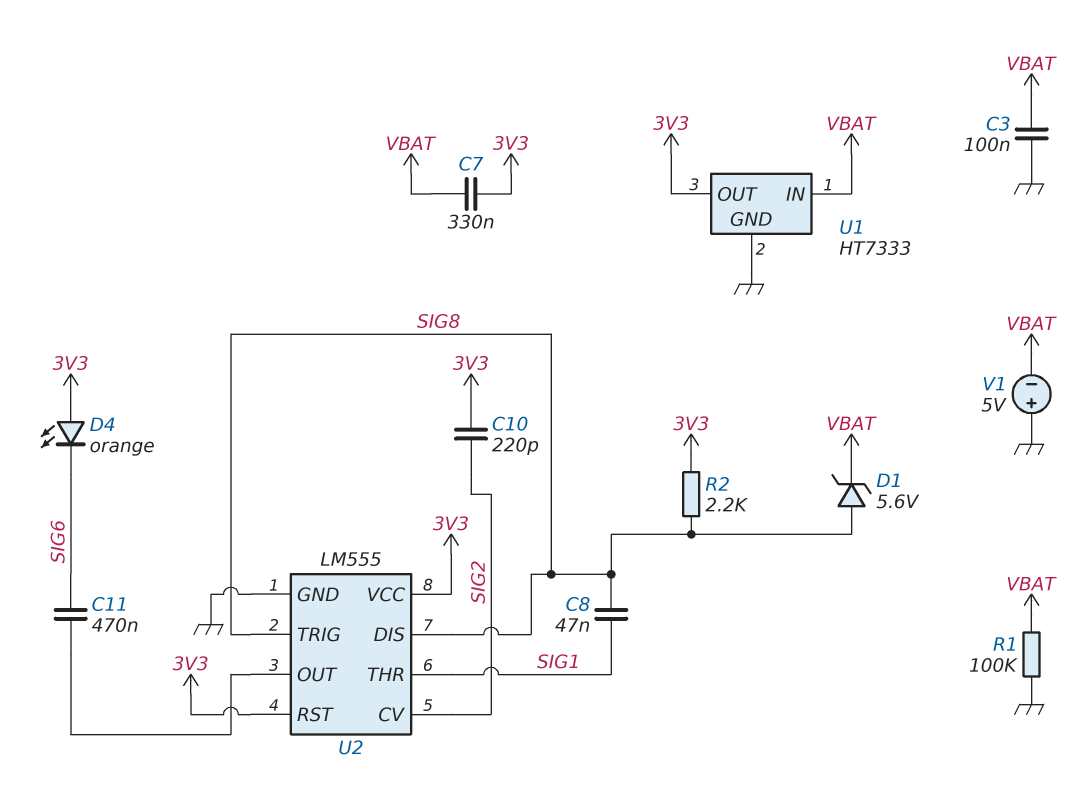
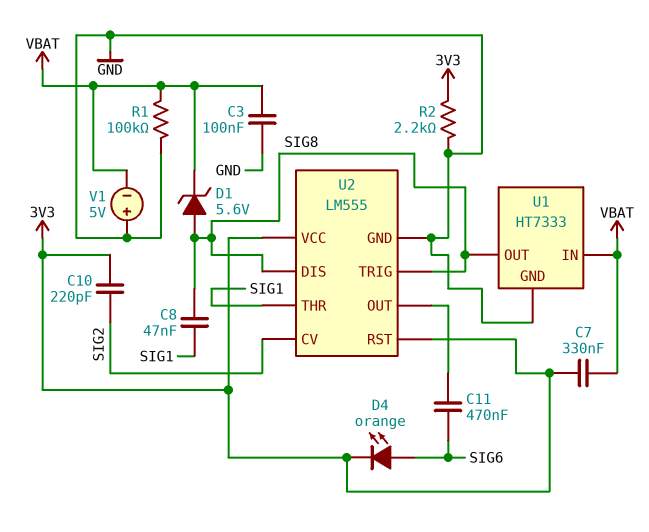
D4: LED orange (A 3V3, K SIG6) -> LED orange (A SIG6, K 3V3)
R2: 2.2k (3V3, SIG8) -> 2.2k (3V3, GND)
U1 pin OUT: 3V3 -> SIG8

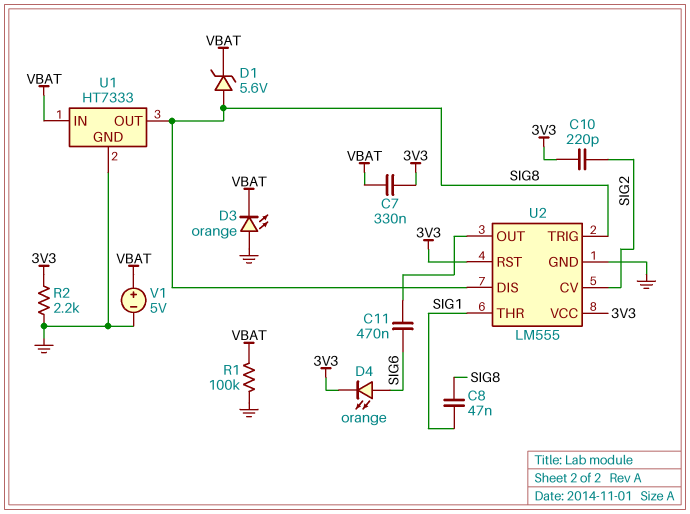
C3: 100nF (GND, VBAT) -> none
D3: none -> LED orange (A GND, K VBAT)
V1: 5V (plus GND, minus VBAT) -> 5V (plus VBAT, minus GND)

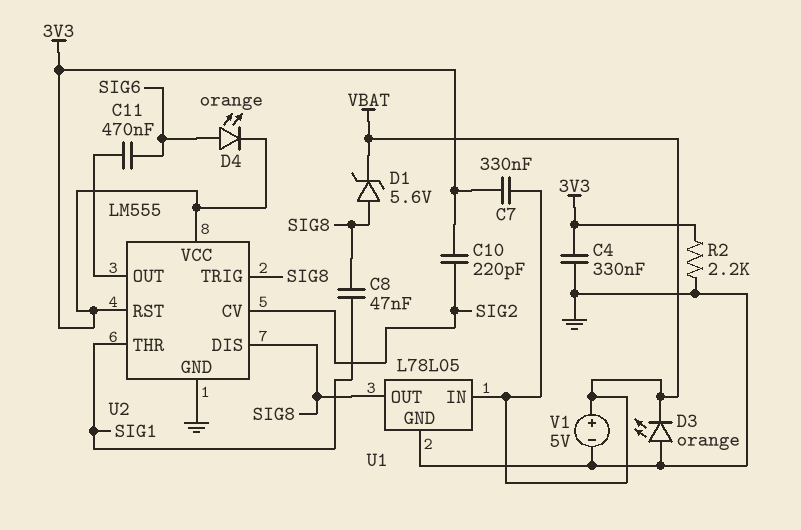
C4: none -> 330nF (3V3, GND)
R1: 100k (GND, VBAT) -> none
U1: HT7333 -> L78L05

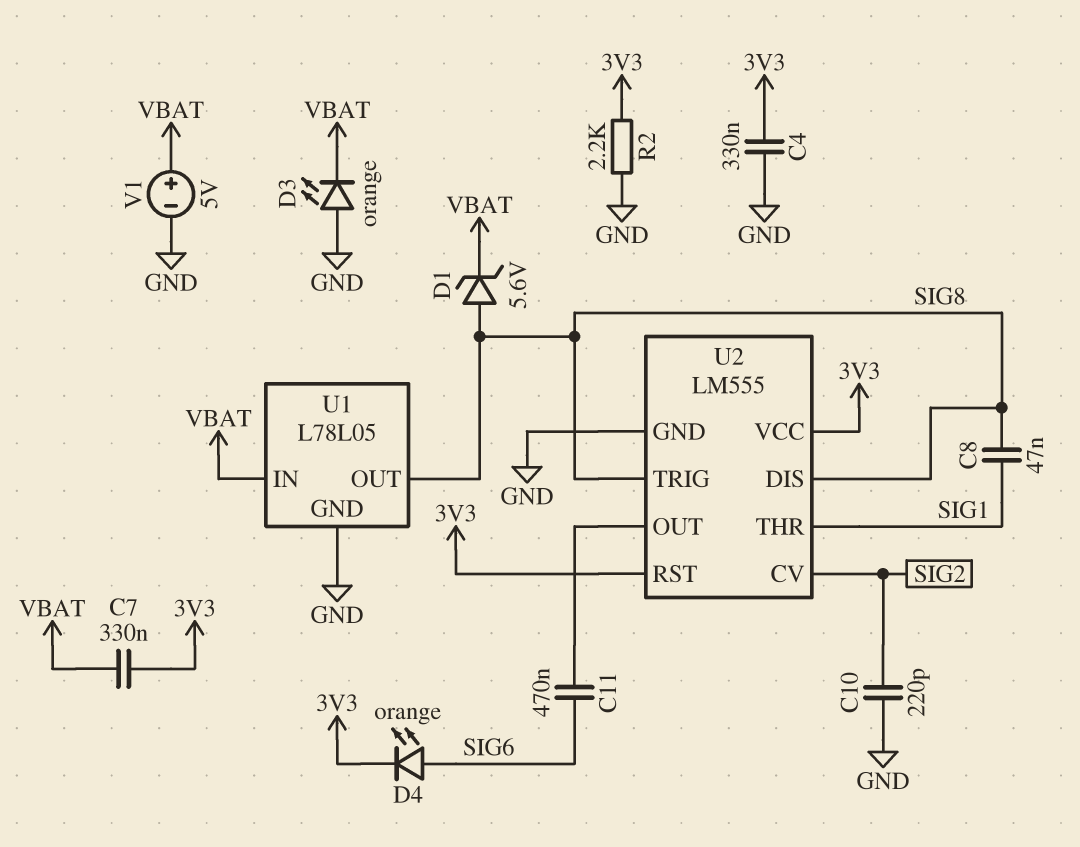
C10: 220pF (3V3, SIG2) -> 220pF (GND, SIG2)

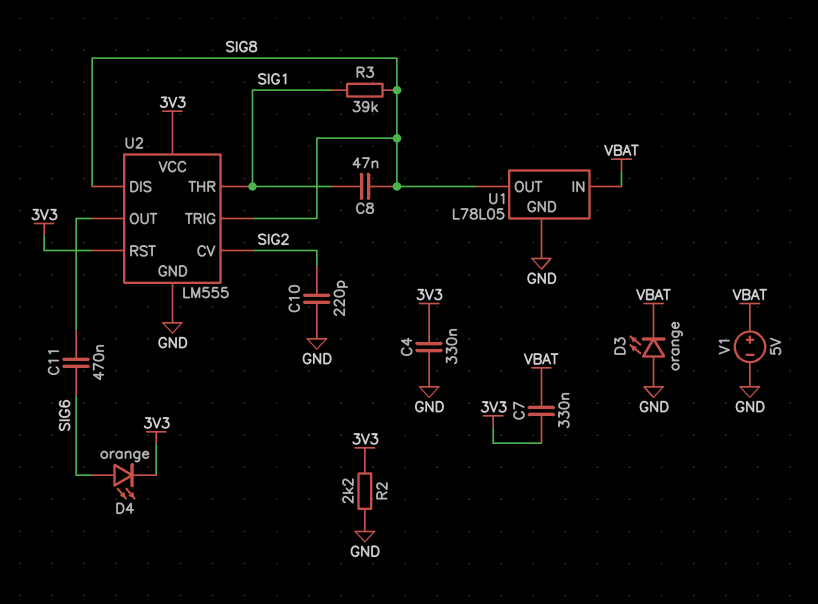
D1: zener 5.6V (A SIG8, K VBAT) -> none
R3: none -> 39k (SIG1, SIG8)

